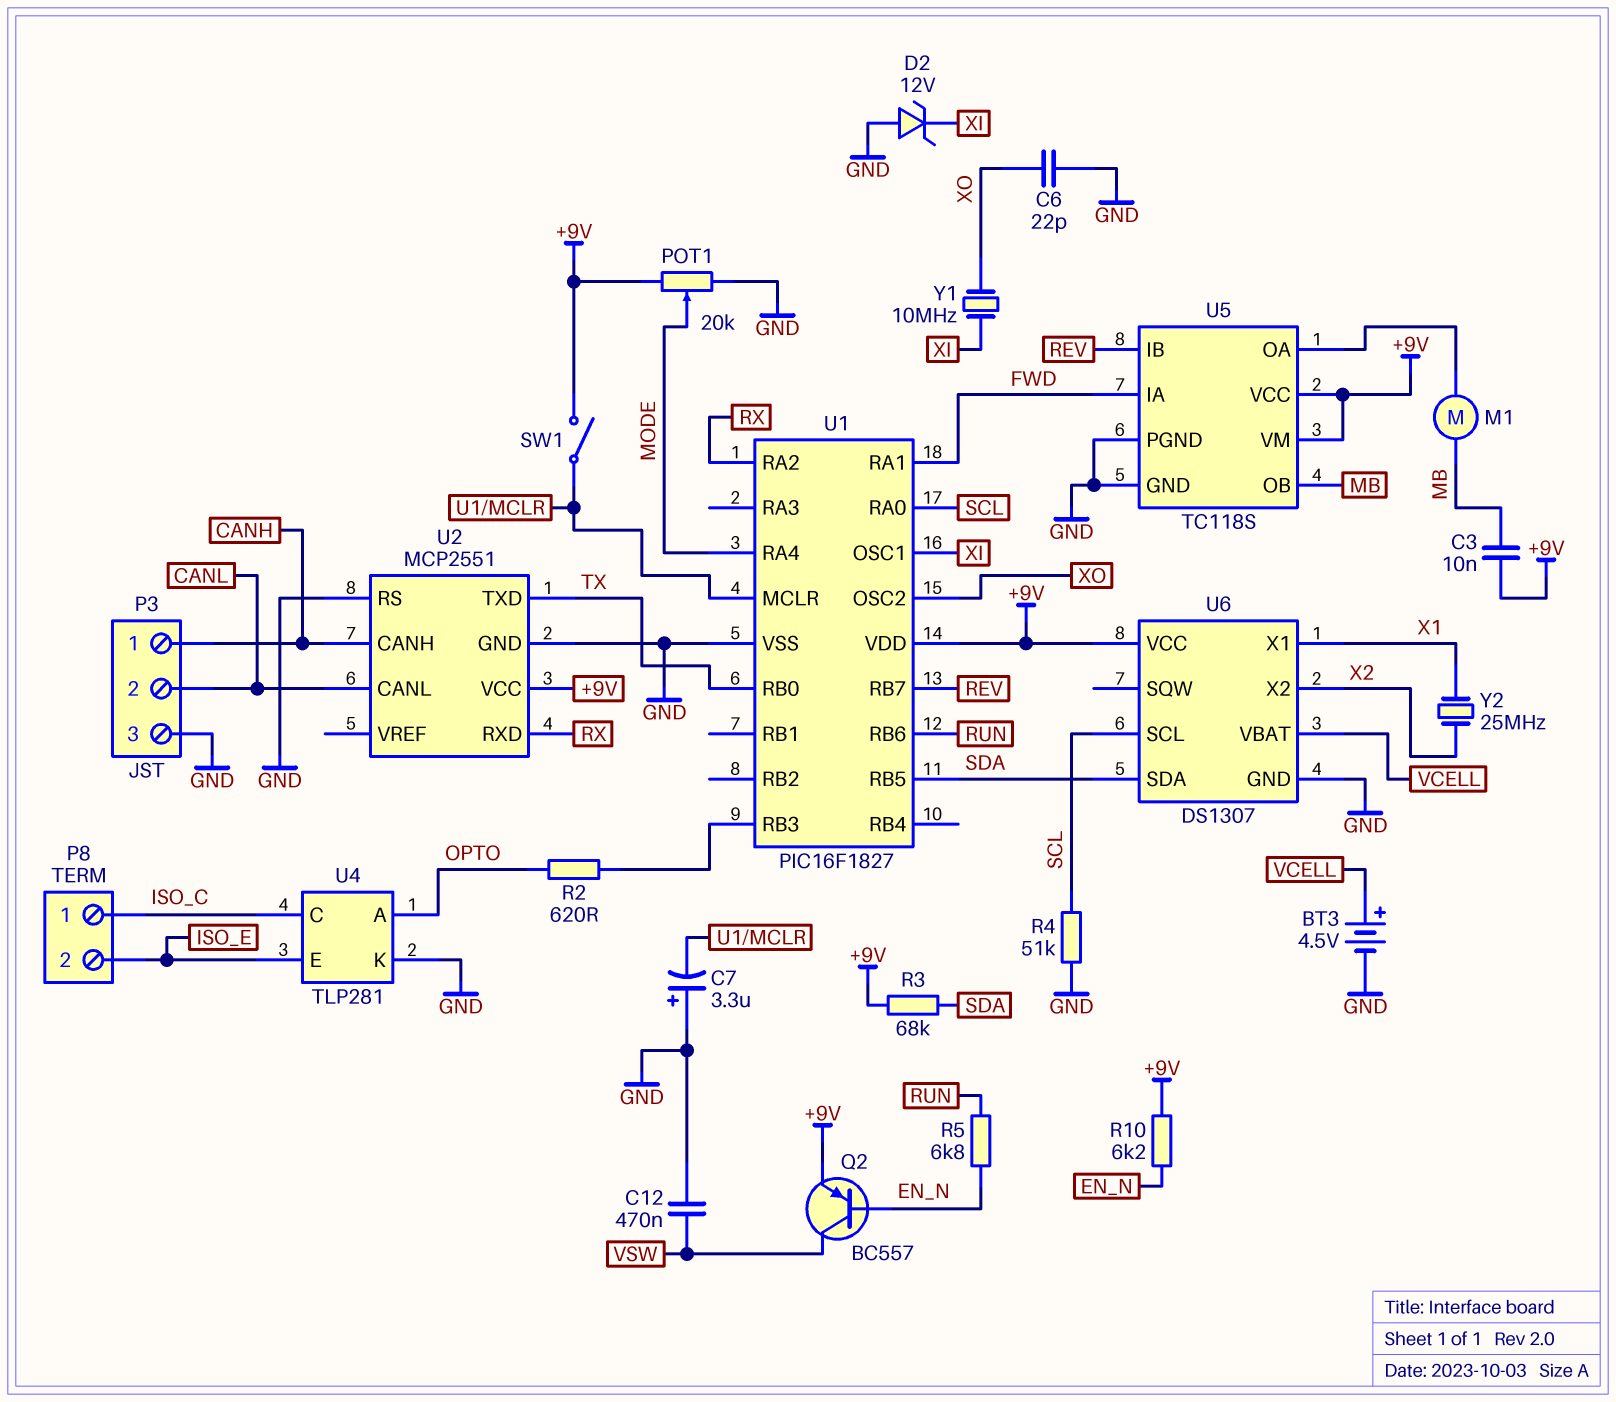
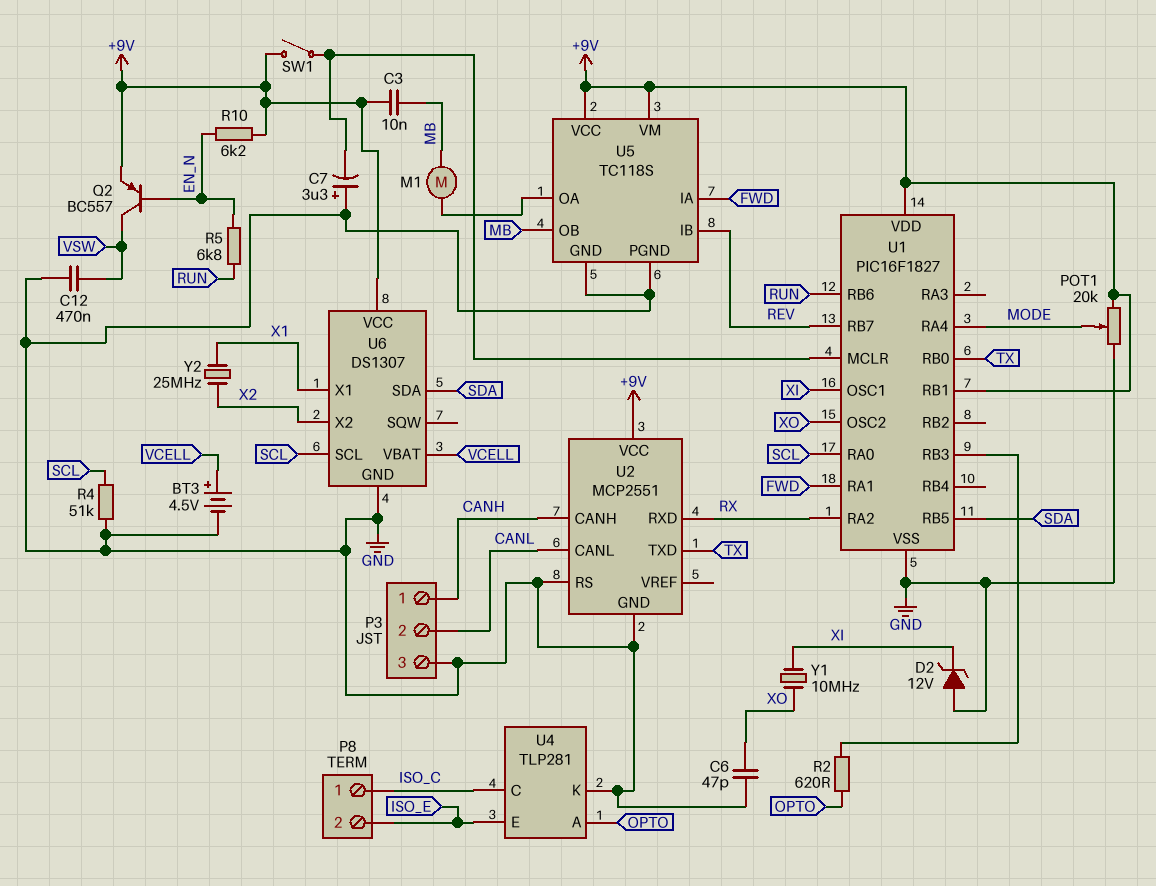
C6: 22pF (GND, XO) -> 47pF (GND, XO)
R3: 68k (+9V, SDA) -> none
U1 pin RB1: none -> +9V

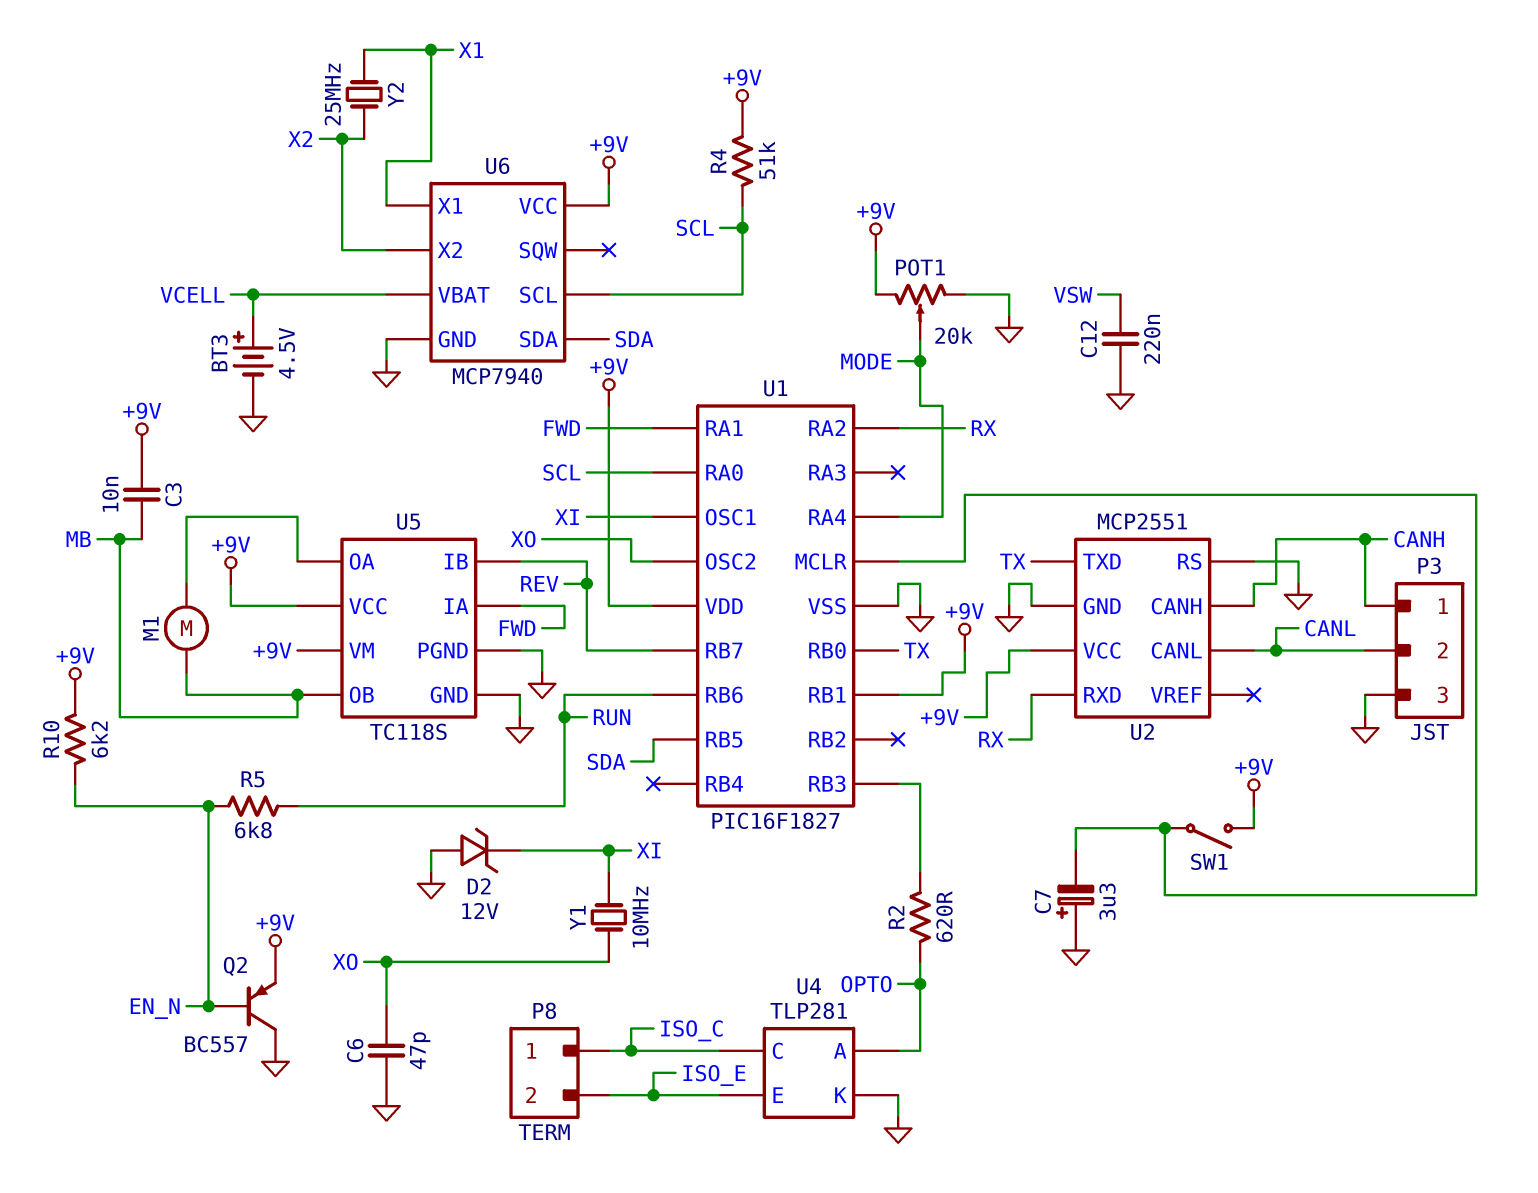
C12: 470nF (GND, VSW) -> 220nF (GND, VSW)
Q2: PNP BC557 (B EN_N, C VSW, E +9V) -> PNP BC557 (B EN_N, C GND, E +9V)
R4: 51k (GND, SCL) -> 51k (+9V, SCL)
U6: DS1307 -> MCP7940

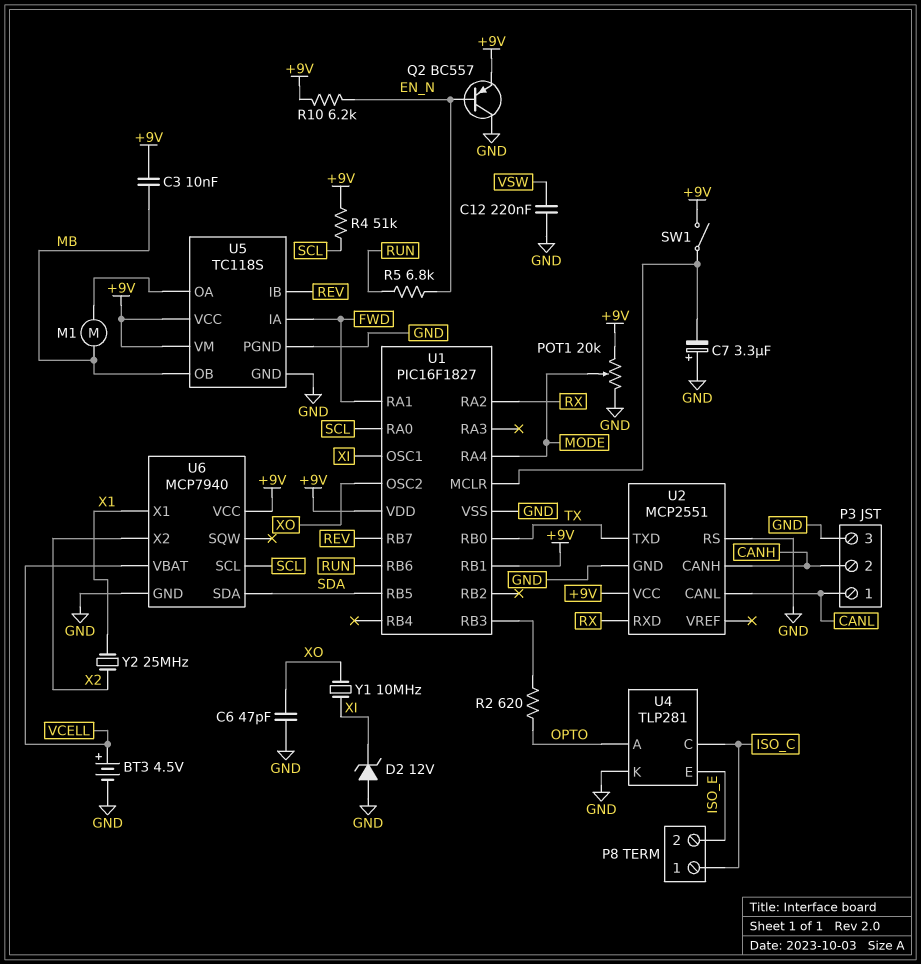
P3 pin 1: CANH -> CANL
P3 pin 2: CANL -> CANH

